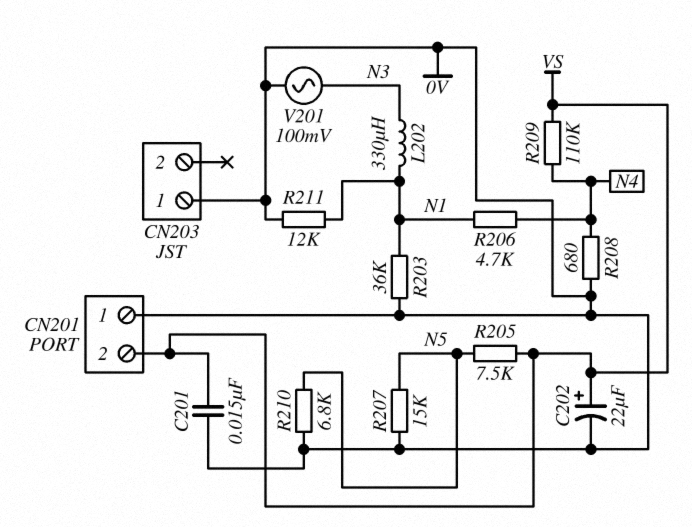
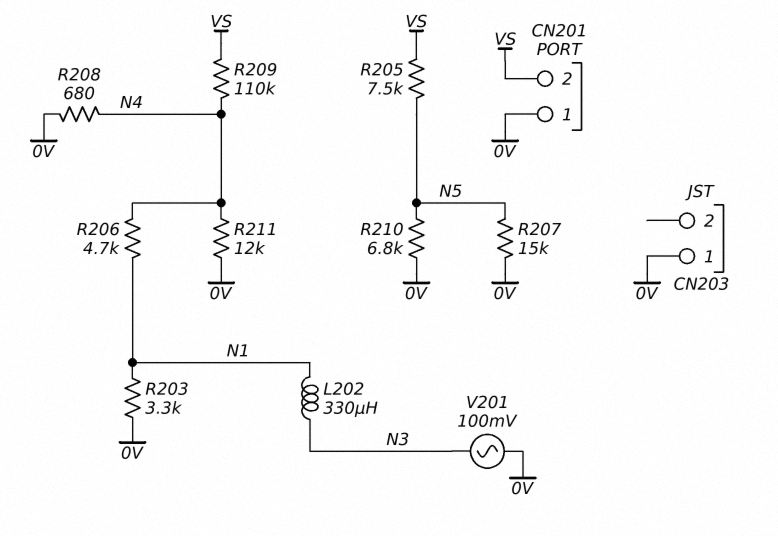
C201: 15nF (0V, VS) -> none
C202: 22uF (plus VS, minus 0V) -> none
R203: 36k (0V, N1) -> 3.3k (0V, N1)
R211: 12k (0V, N1) -> 12k (0V, N4)

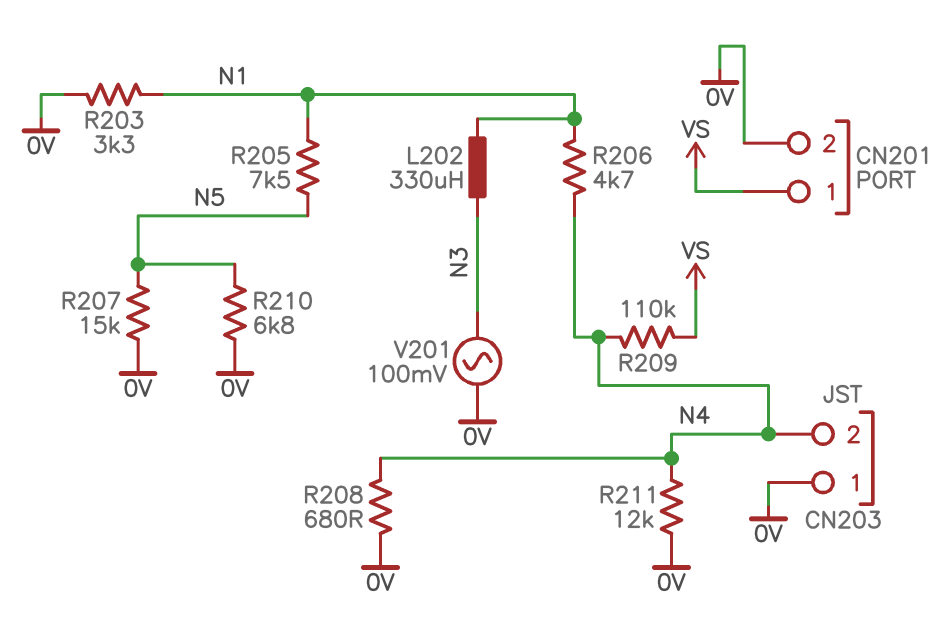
CN201 pin 1: 0V -> VS
CN201 pin 2: VS -> 0V
CN203 pin 2: none -> N4
R205: 7.5k (N5, VS) -> 7.5k (N1, N5)

